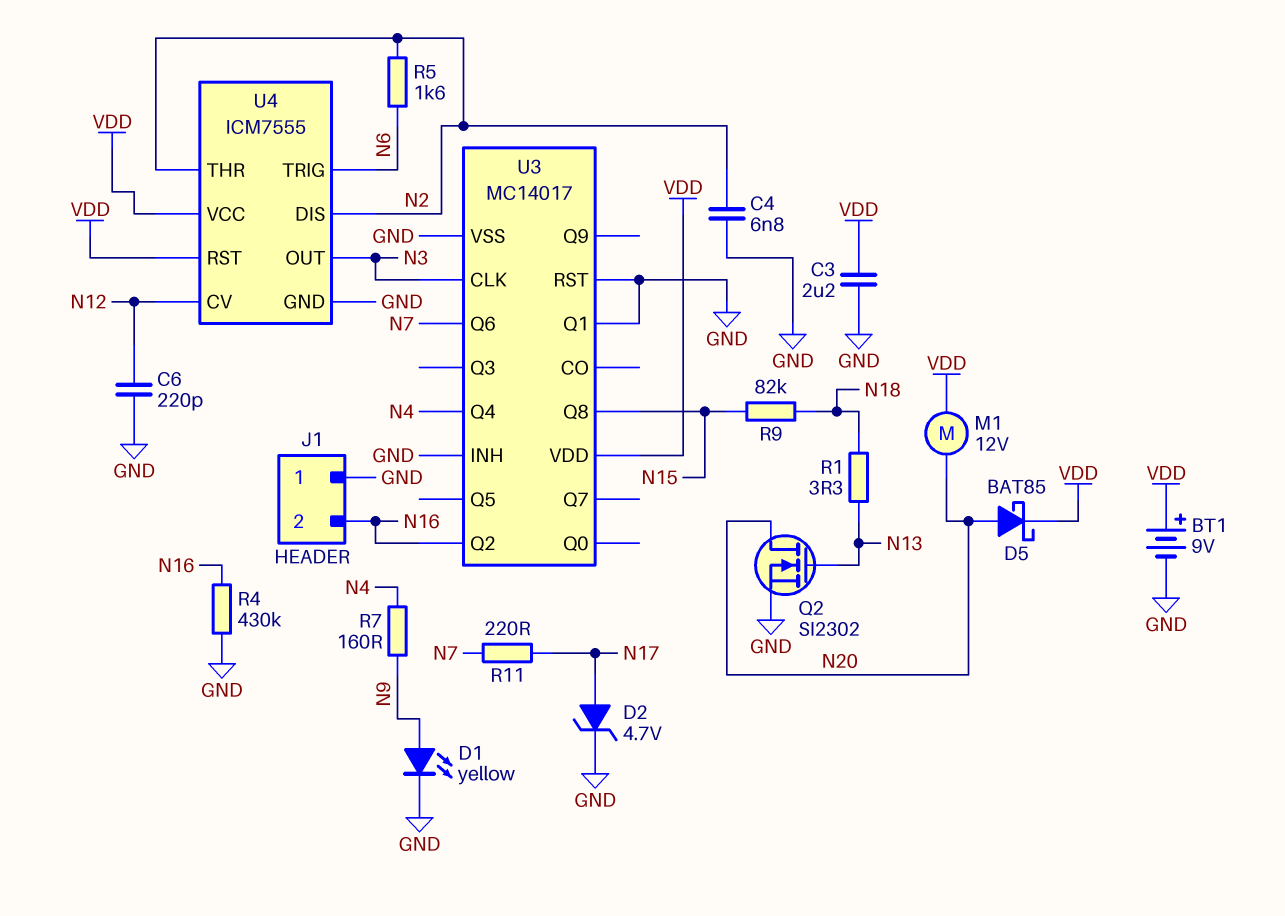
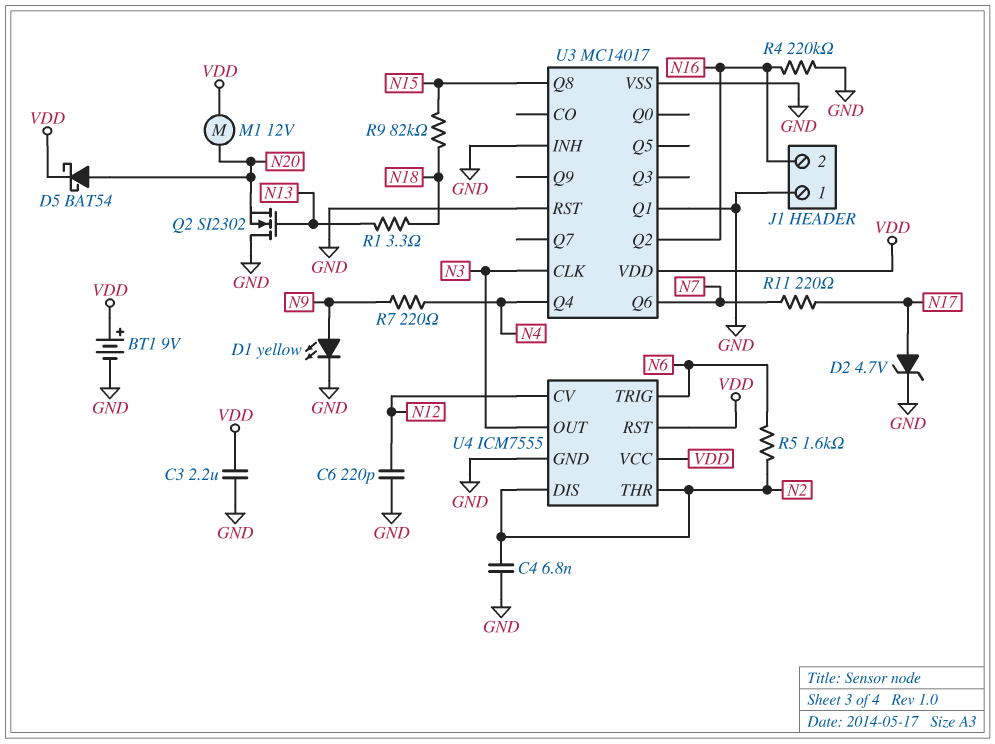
D5: schottky BAT85 (A N20, K VDD) -> schottky BAT54 (A N20, K VDD)
Q2: NMOS SI2302 (G N13, D N20, S GND) -> NMOS SI2302 (G N13, D GND, S N20)
R4: 430k (GND, N16) -> 220k (GND, N16)
R7: 160 (N4, N9) -> 220 (N4, N9)

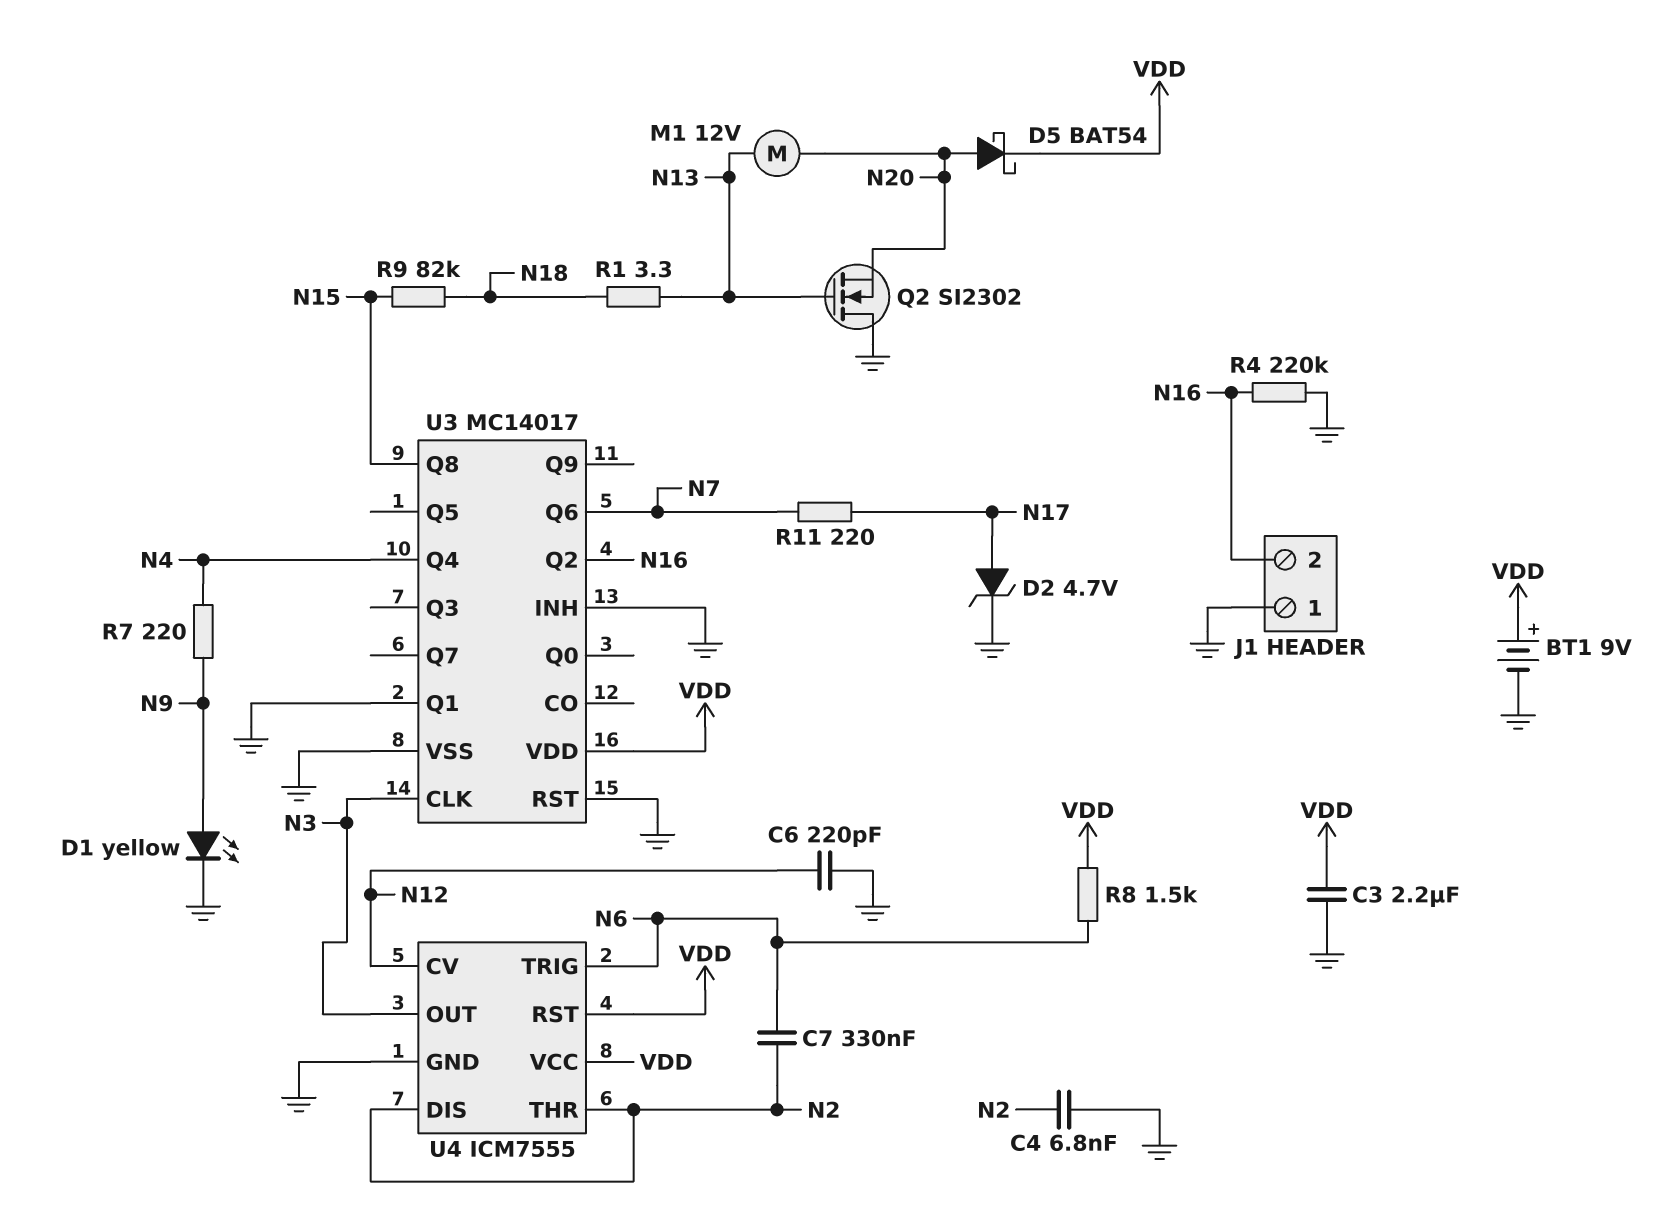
C7: none -> 330nF (N2, N6)
M1: motor 12V (N20, VDD) -> motor 12V (N13, N20)
R5: 1.6k (N2, N6) -> none
R8: none -> 1.5k (N6, VDD)

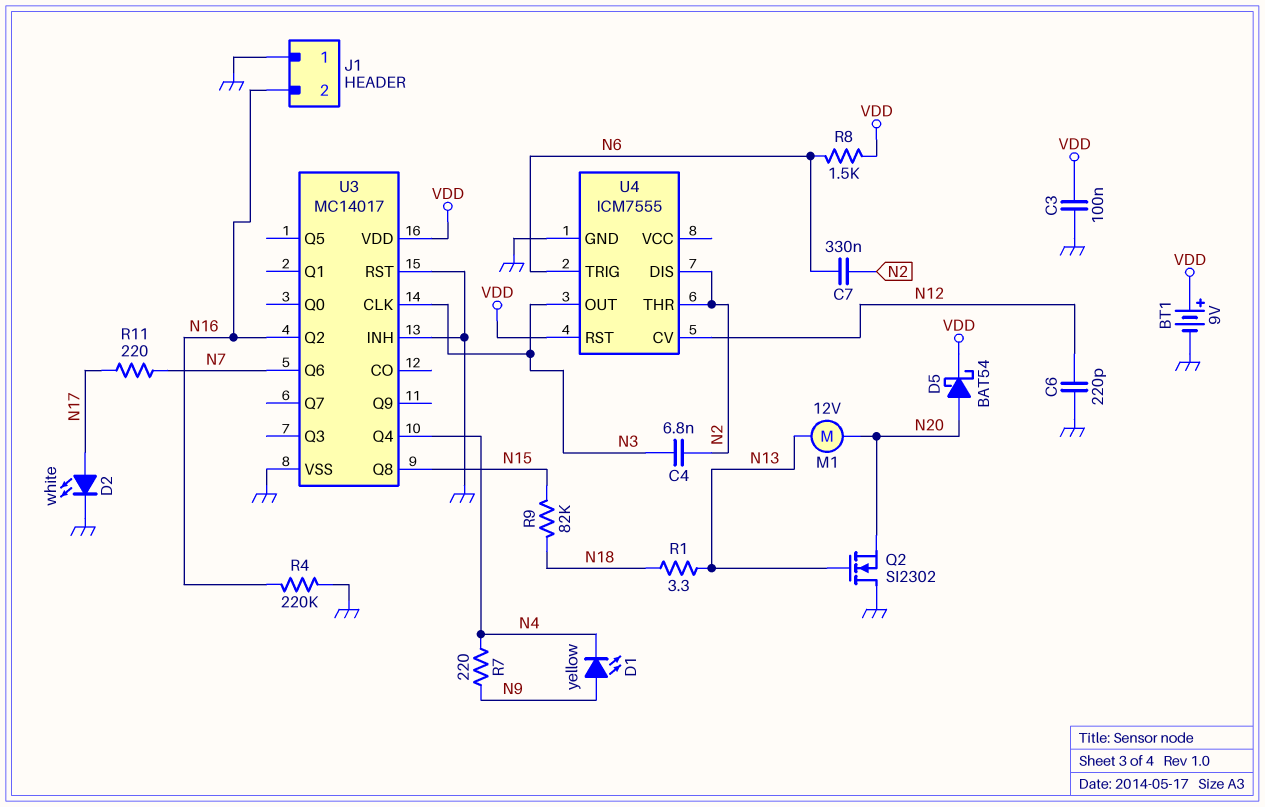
C3: 2.2uF (GND, VDD) -> 100nF (GND, VDD)
C4: 6.8nF (GND, N2) -> 6.8nF (N2, N3)
D1: LED yellow (A N9, K GND) -> LED yellow (A N9, K N4)
D2: zener 4.7V (A N17, K GND) -> LED white (A N17, K GND)
U3 pin Q1: GND -> none
U4 pin VCC: VDD -> none

